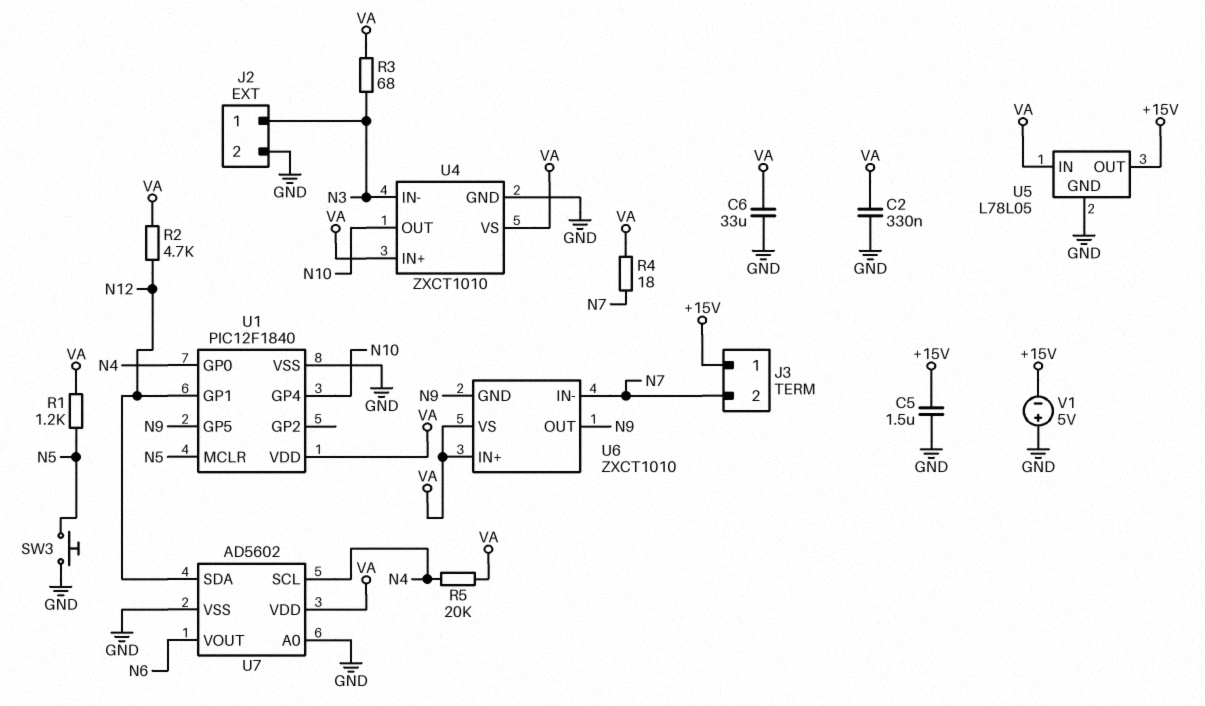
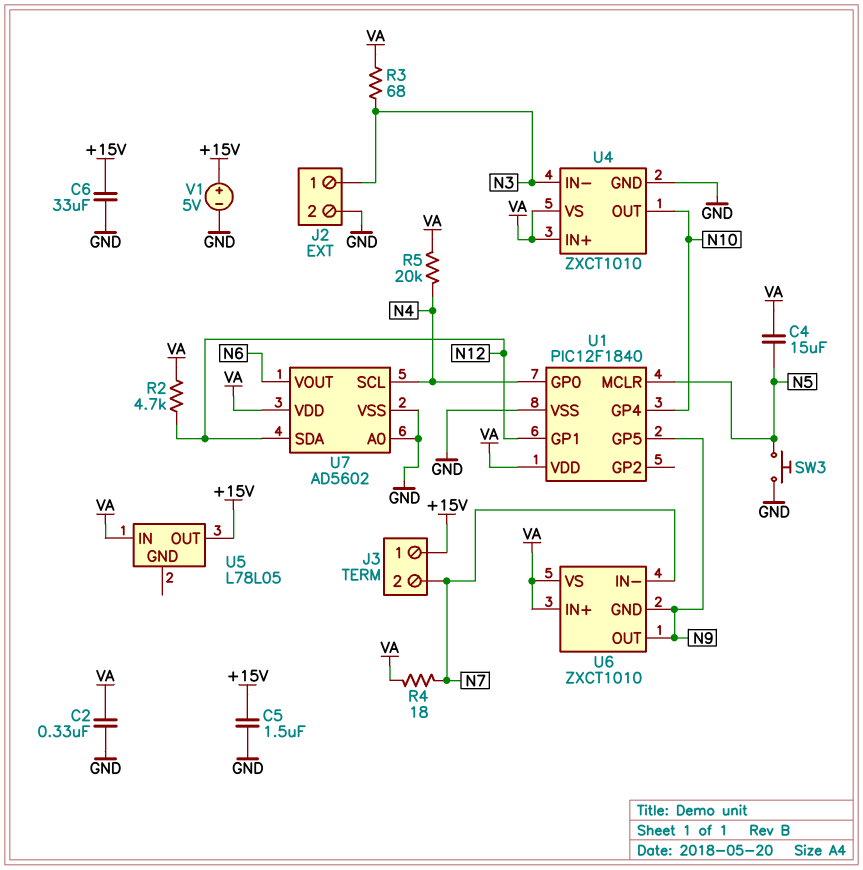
C4: none -> 15uF (N5, VA)
C6: 33uF (GND, VA) -> 33uF (+15V, GND)
R1: 1.2k (N5, VA) -> none
U5 pin GND: GND -> none
V1: 5V (plus GND, minus +15V) -> 5V (plus +15V, minus GND)

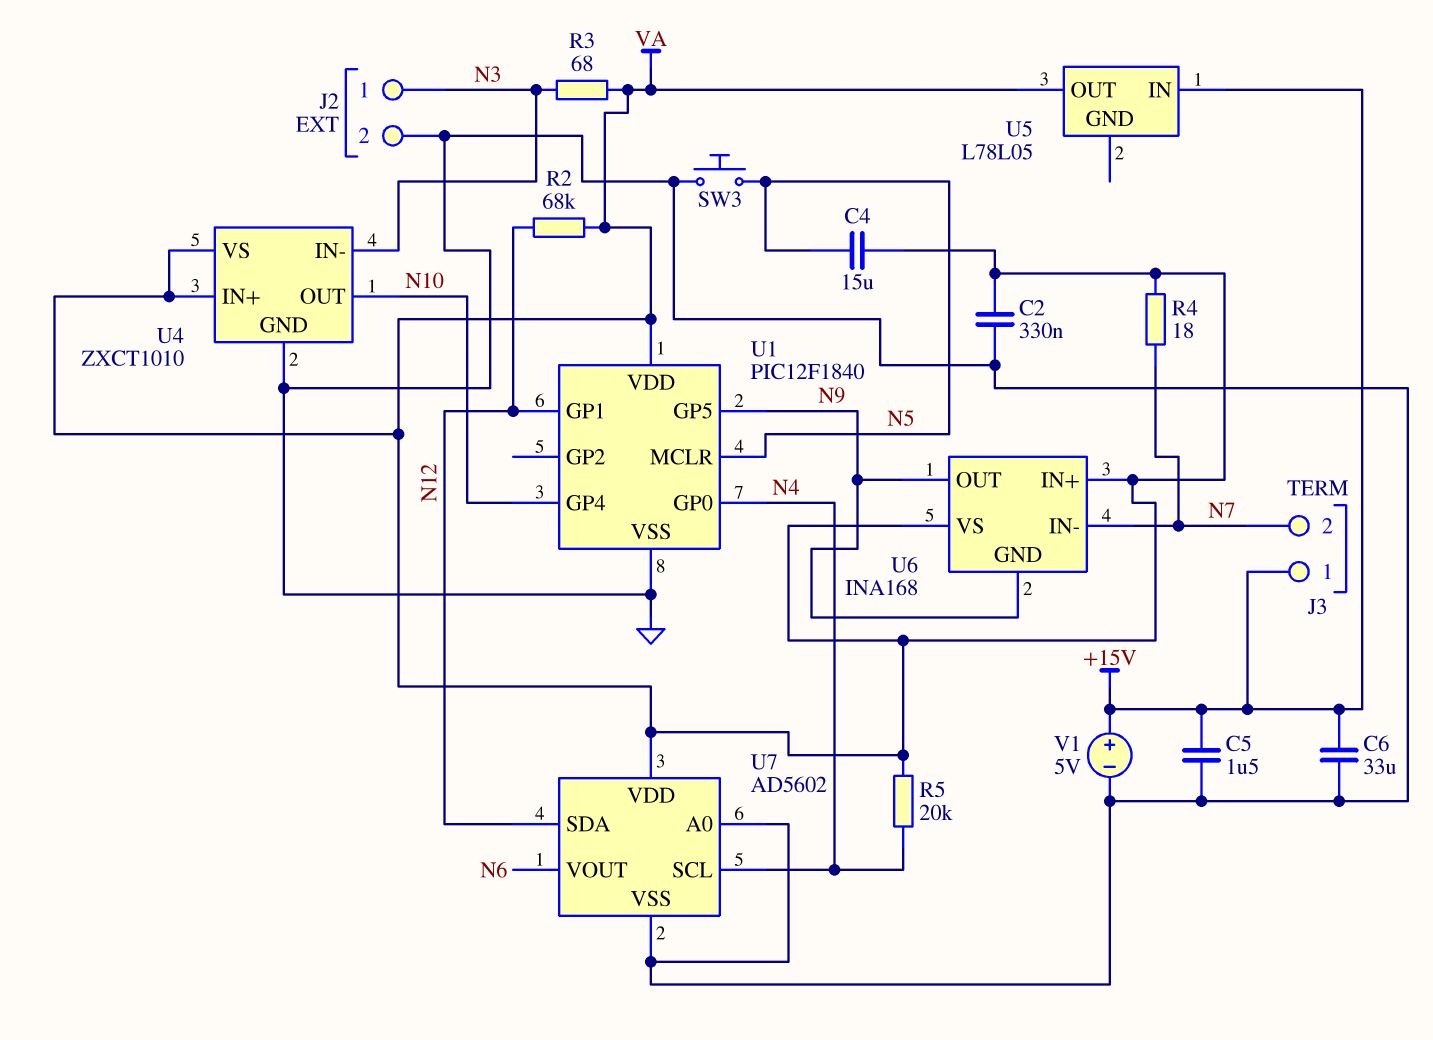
R2: 4.7k (N12, VA) -> 68k (N12, VA)
U5 pin IN: VA -> +15V
U5 pin OUT: +15V -> VA
U6: ZXCT1010 -> INA168

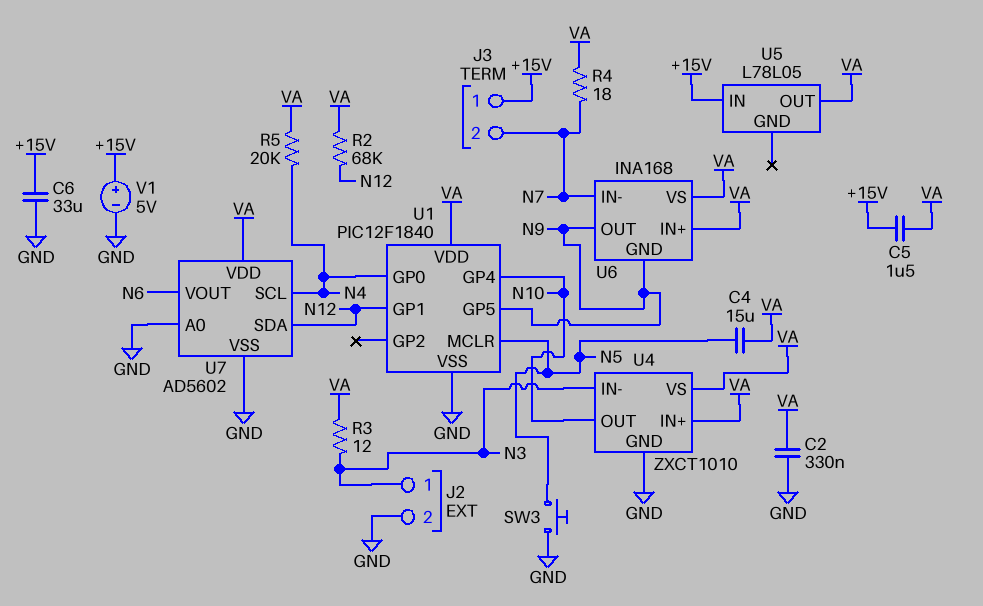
C5: 1.5uF (+15V, GND) -> 1.5uF (+15V, VA)
R3: 68 (N3, VA) -> 12 (N3, VA)

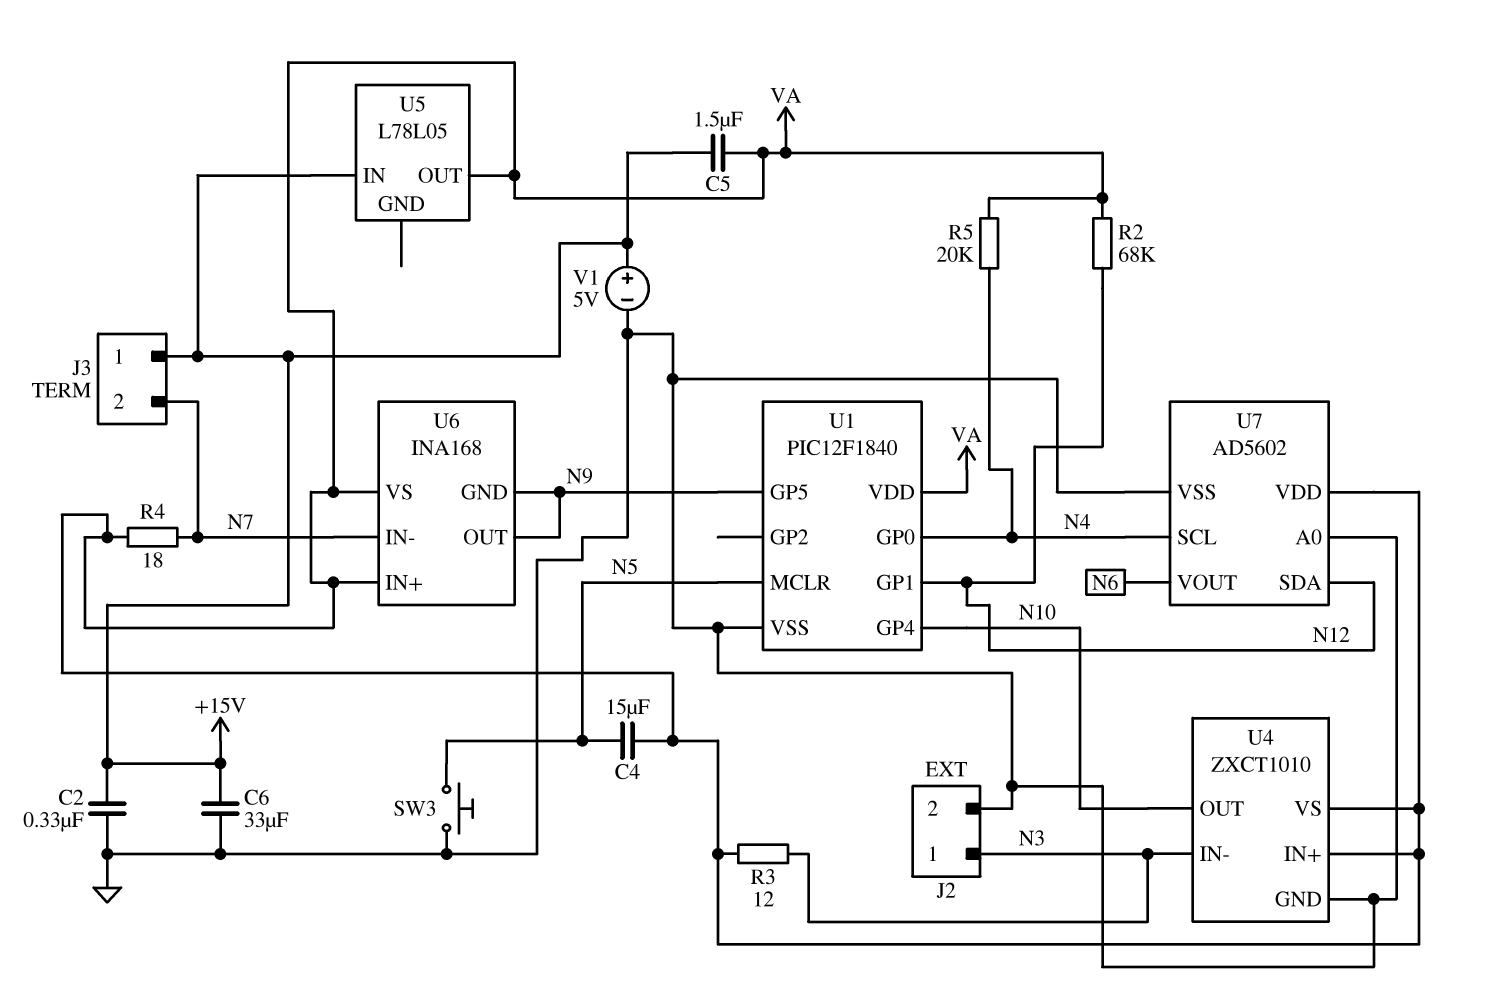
C2: 330nF (GND, VA) -> 330nF (+15V, GND)

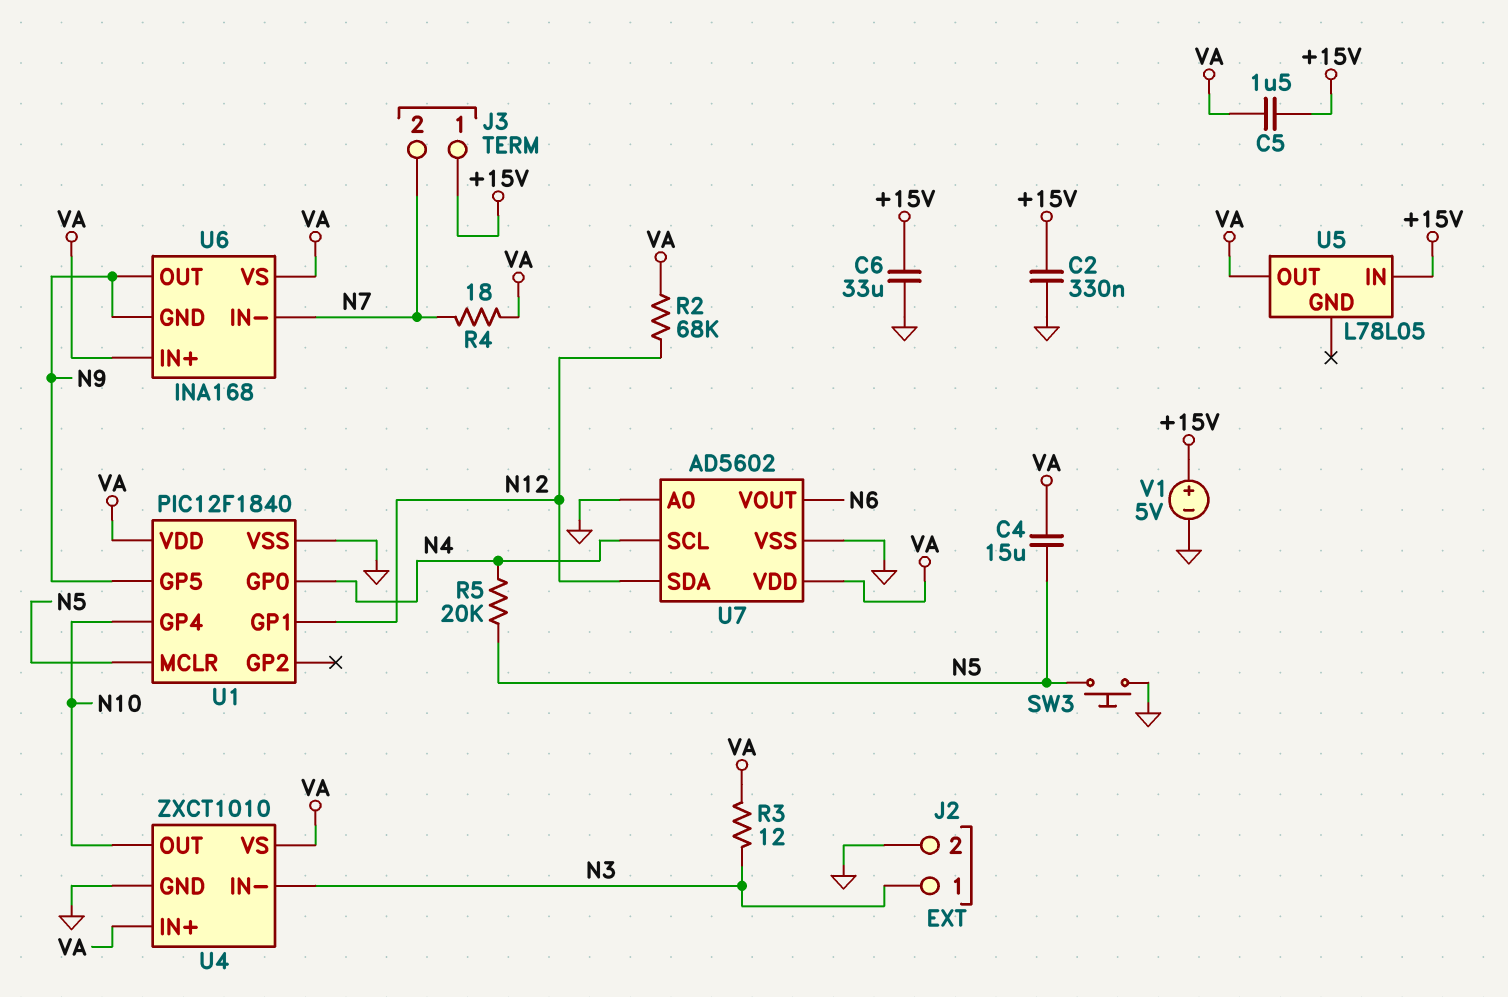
R5: 20k (N4, VA) -> 20k (N4, N5)

